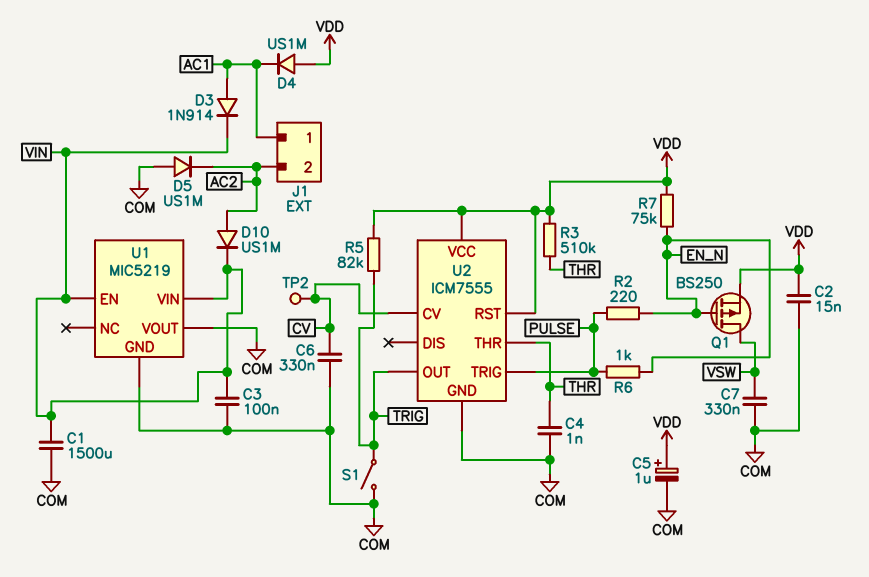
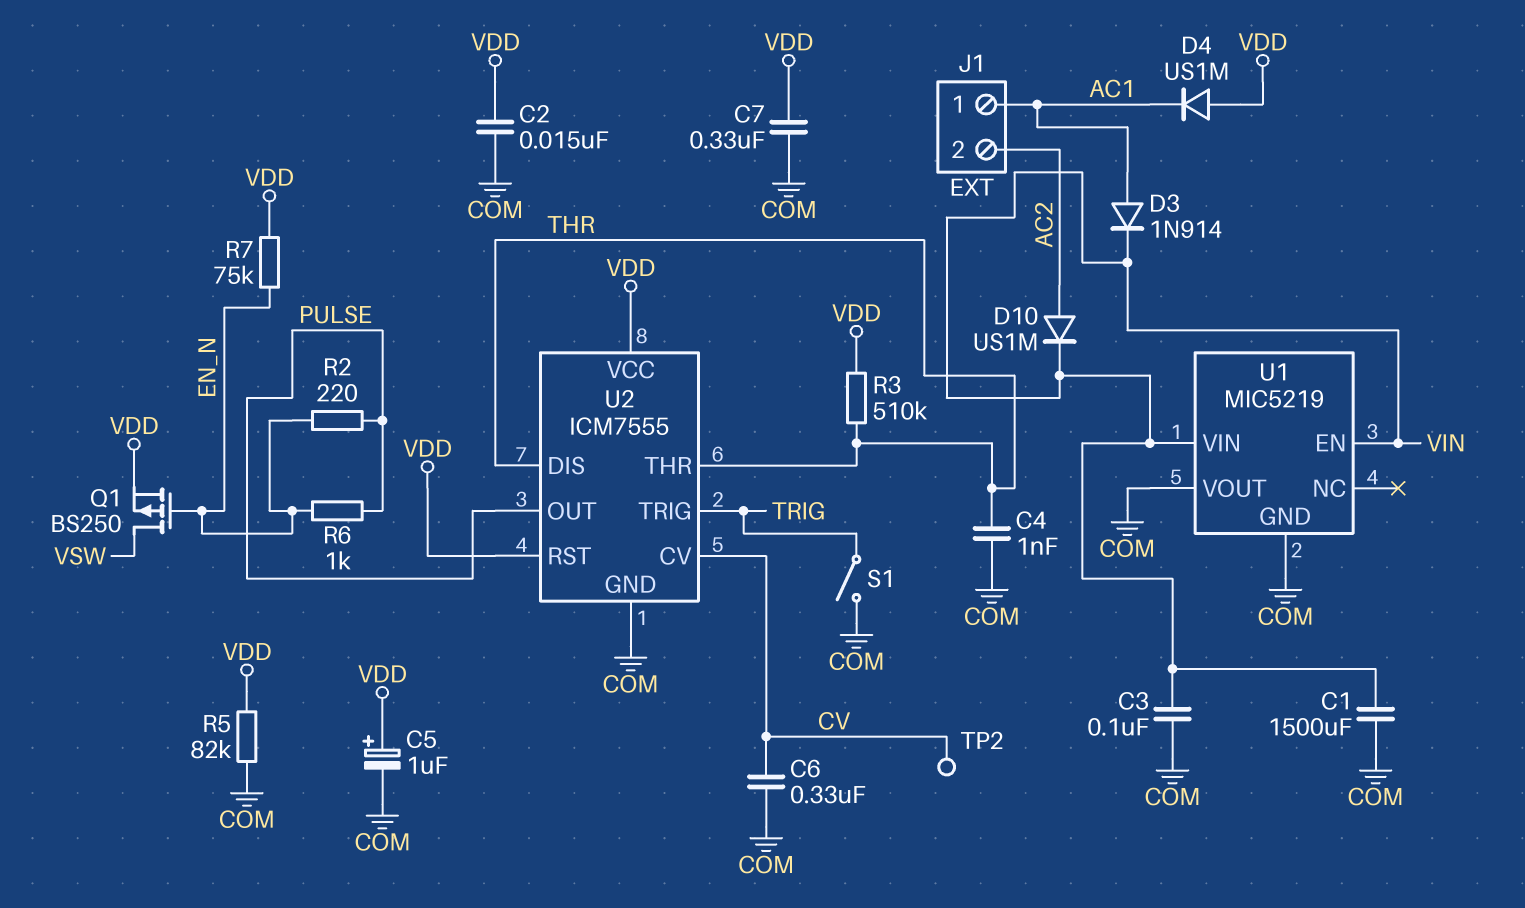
C7: 330nF (COM, VSW) -> 330nF (COM, VDD)
D5: diode US1M (A COM, K AC2) -> none
R5: 82k (TRIG, VDD) -> 82k (COM, VDD)
U2 pin DIS: none -> THR
U2 pin OUT: TRIG -> PULSE
U2 pin TRIG: PULSE -> TRIG

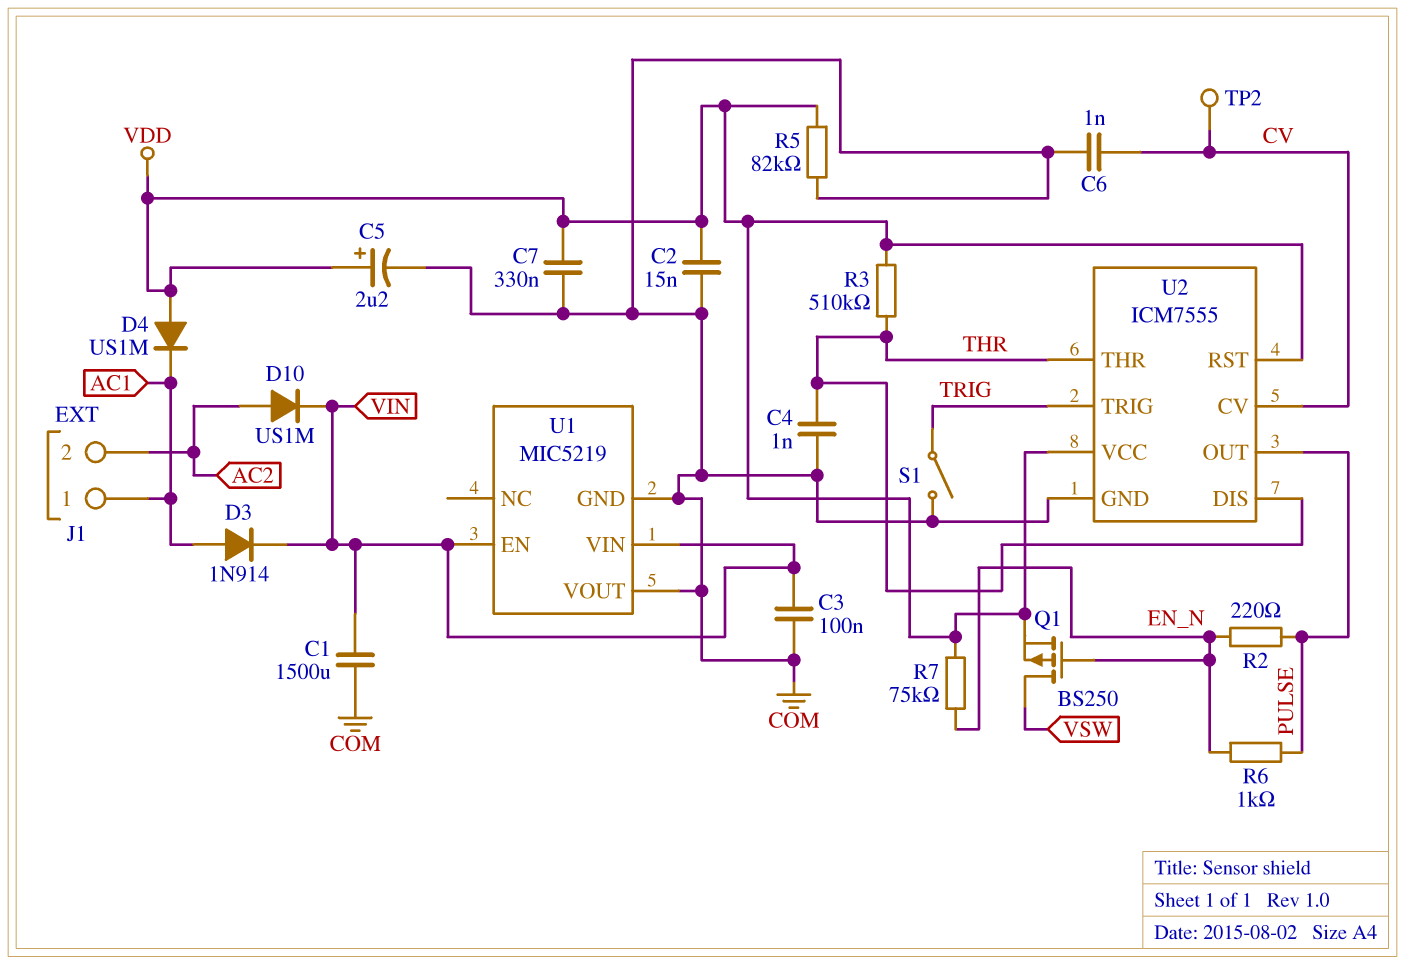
C5: 1uF (plus VDD, minus COM) -> 2.2uF (plus VDD, minus COM)
C6: 330nF (COM, CV) -> 1nF (COM, CV)

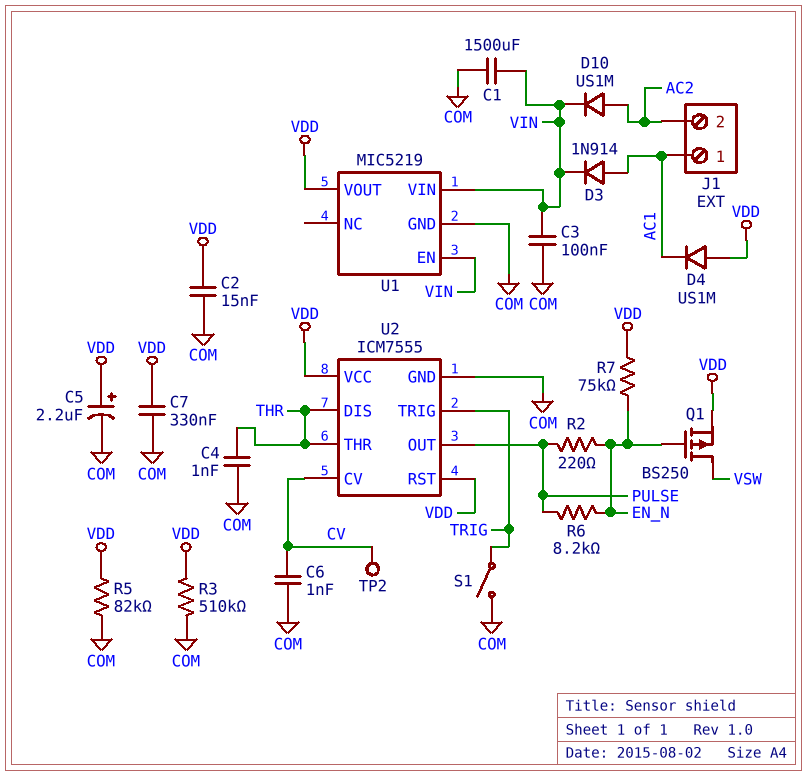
R3: 510k (THR, VDD) -> 510k (COM, VDD)
R6: 1k (EN_N, PULSE) -> 8.2k (EN_N, PULSE)
U1 pin VOUT: COM -> VDD

